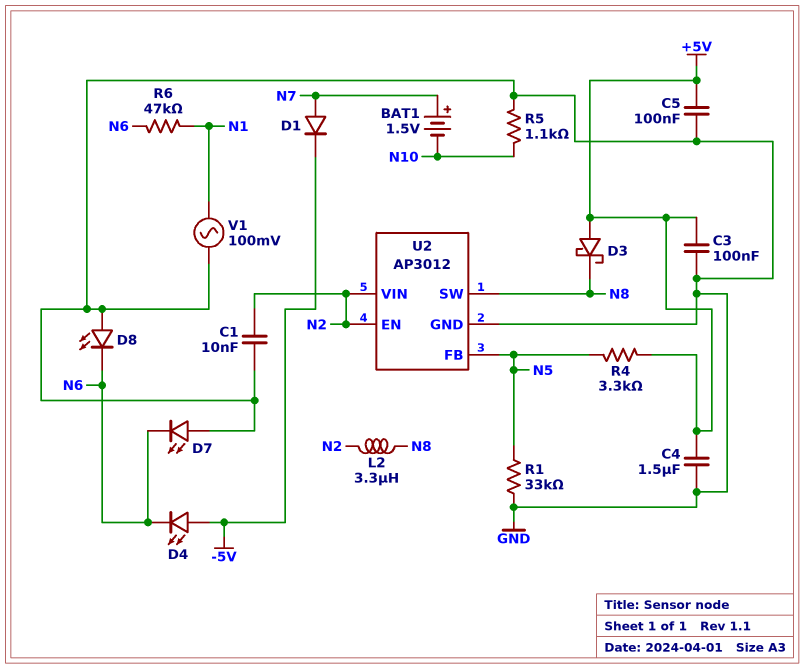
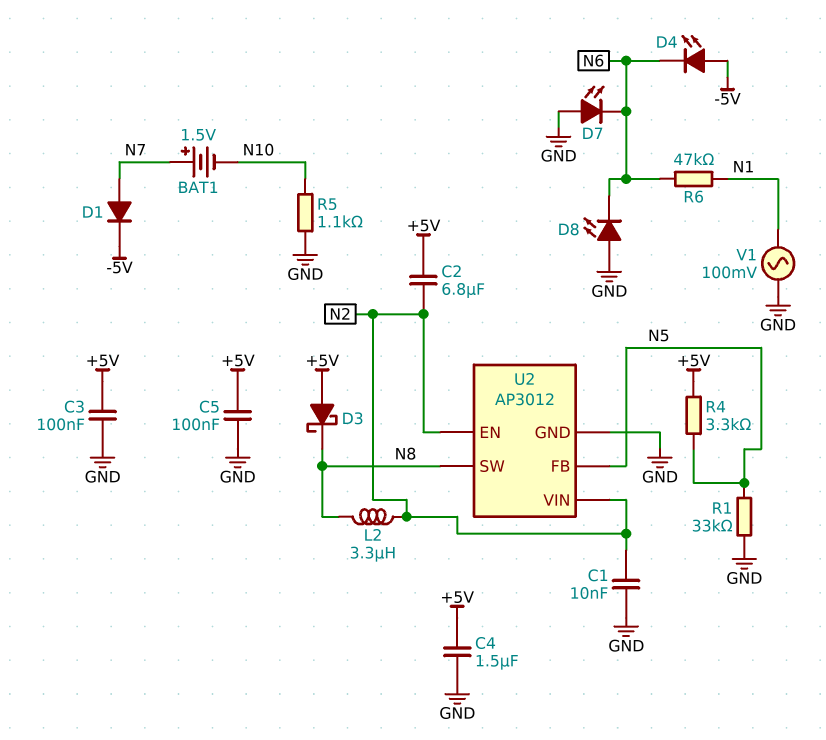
C2: none -> 6.8uF (+5V, N2)

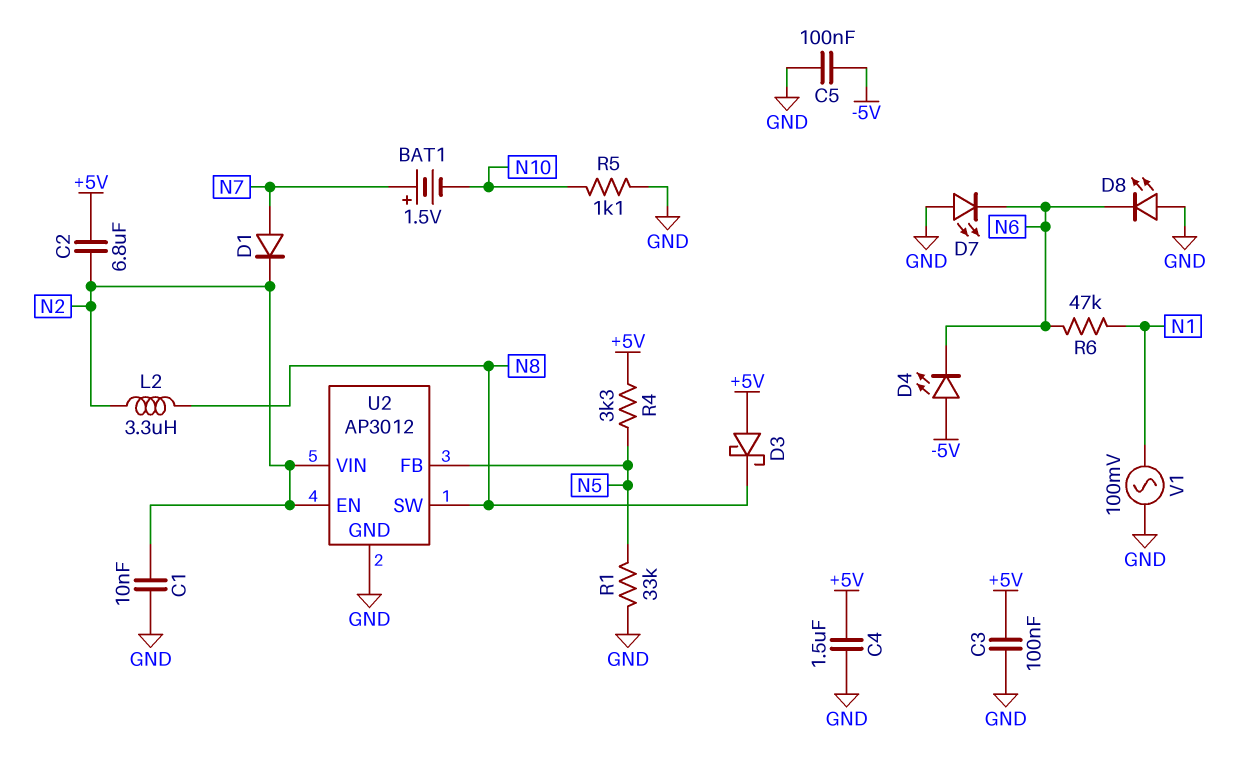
C5: 100nF (+5V, GND) -> 100nF (-5V, GND)
D1: diode (A N7, K -5V) -> diode (A N7, K N2)

